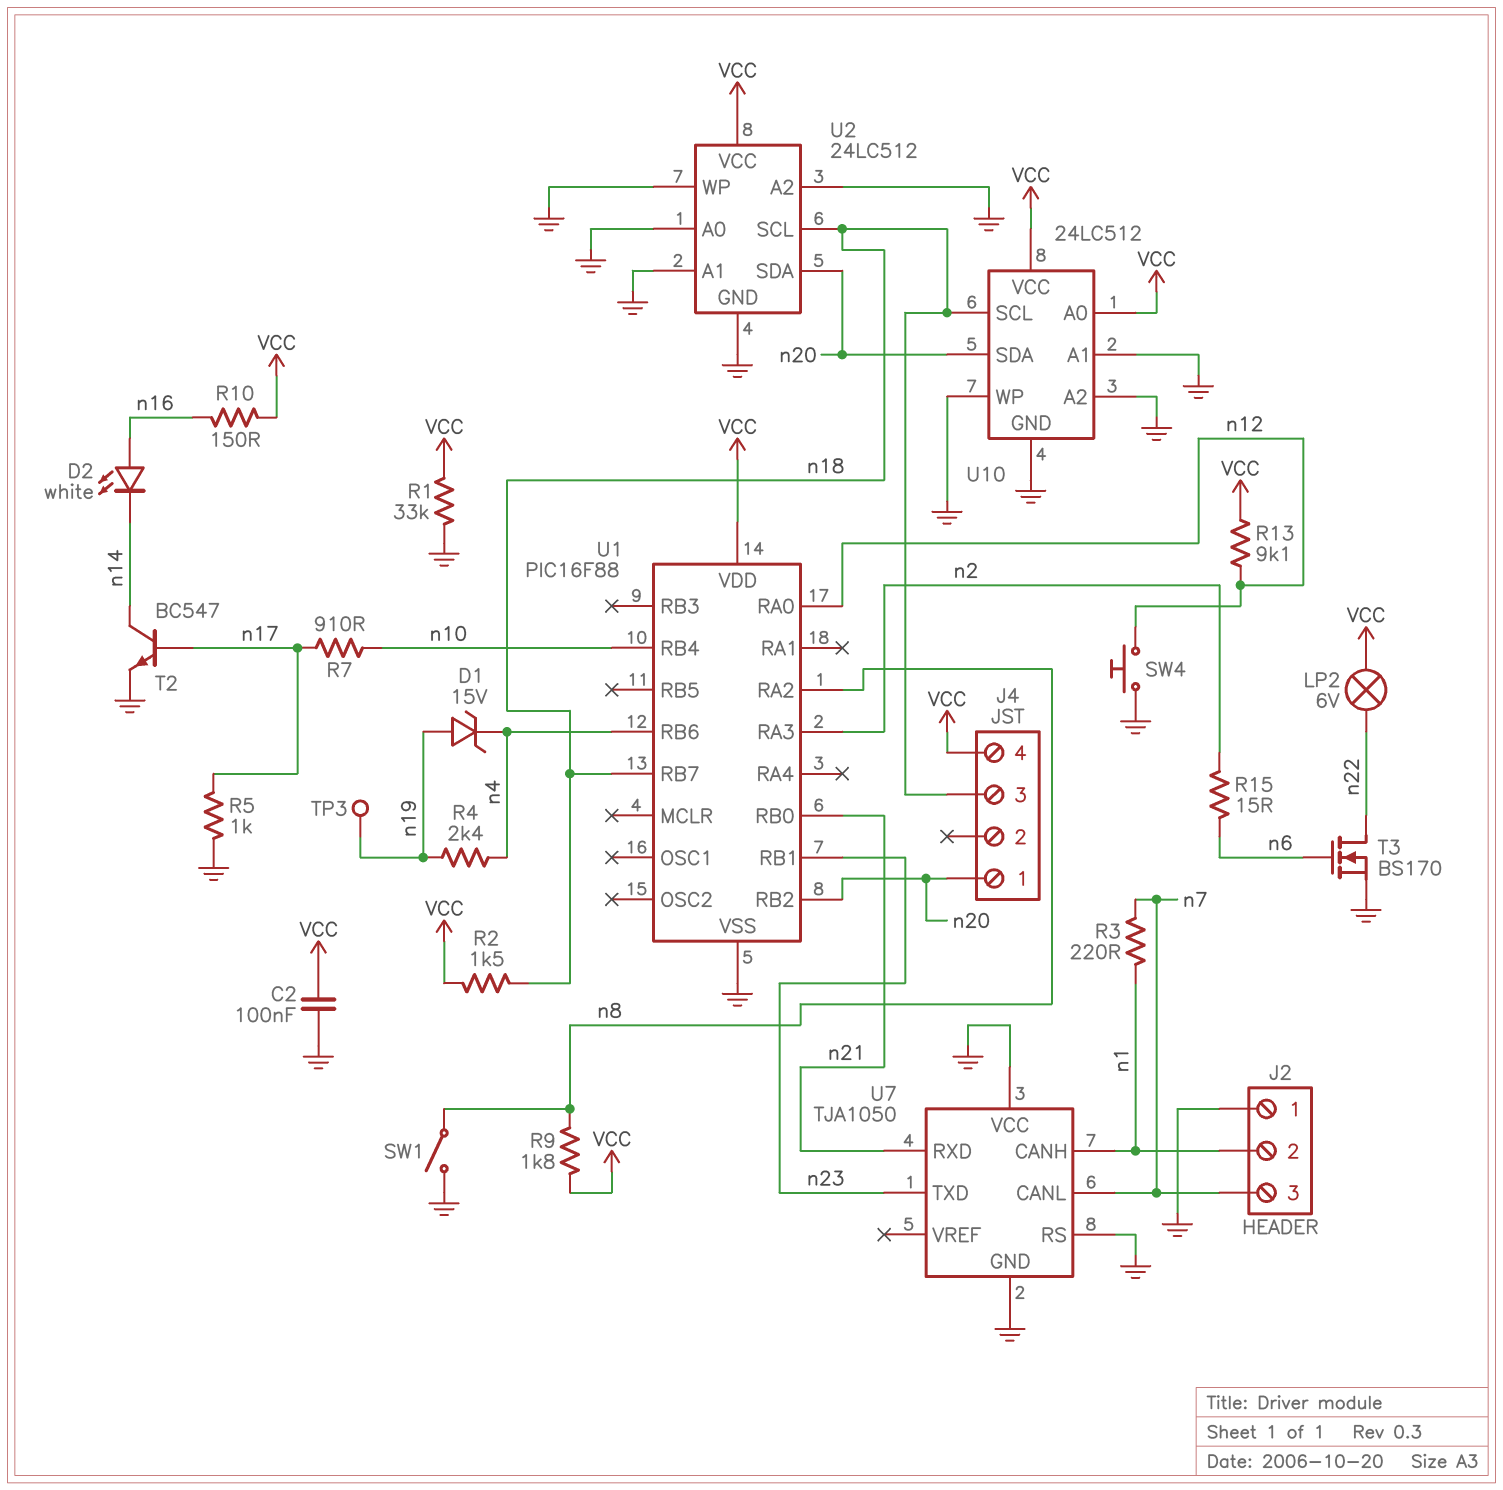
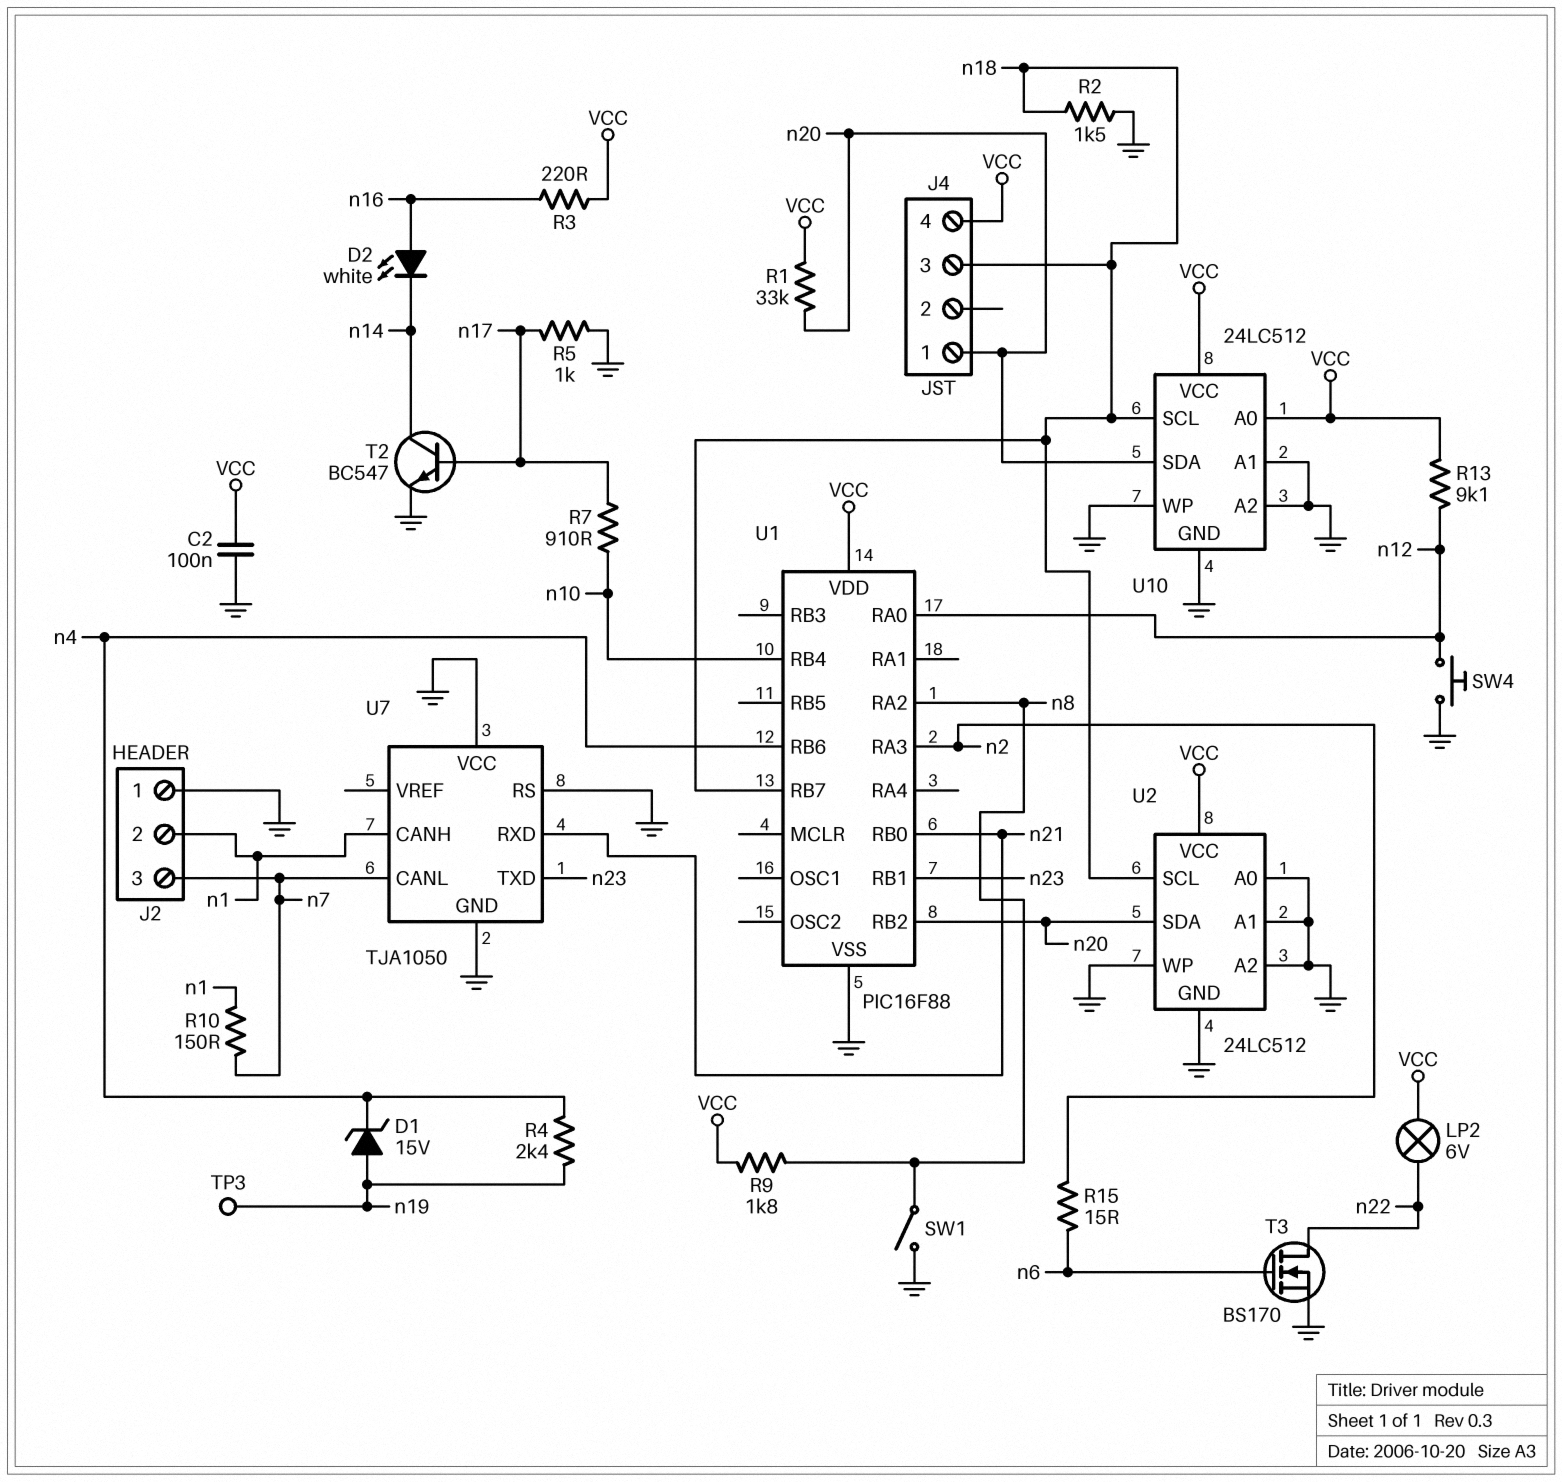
R1: 33k (GND, VCC) -> 33k (VCC, n20)
R2: 1.5k (VCC, n18) -> 1.5k (GND, n18)
R3: 220 (n1, n7) -> 220 (VCC, n16)
R10: 150 (VCC, n16) -> 150 (n1, n7)

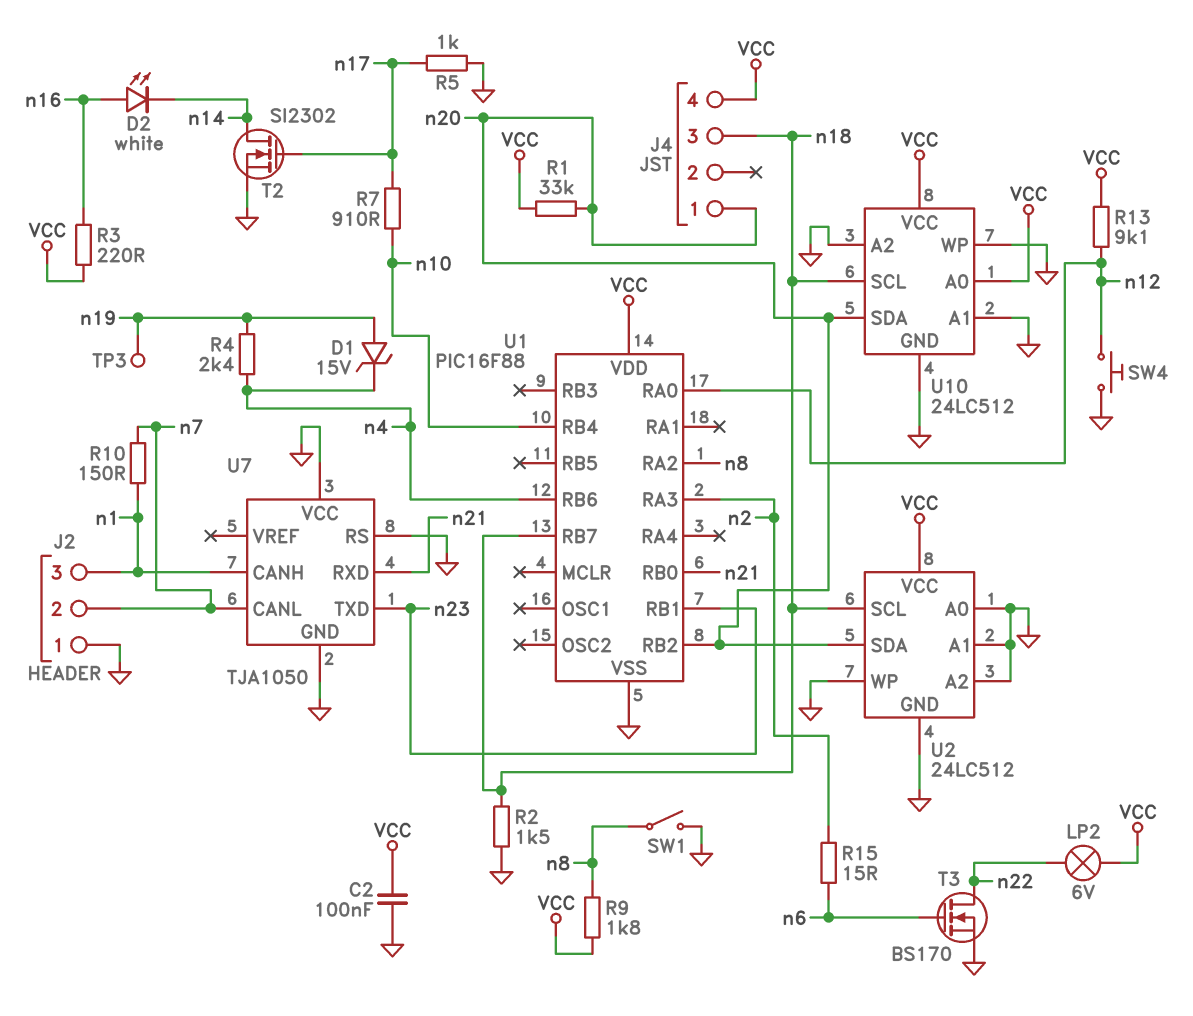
J2 pin 2: n1 -> n7
J2 pin 3: n7 -> n1
T2: NPN BC547 (B n17, C n14, E GND) -> NMOS SI2302 (G n17, D n14, S GND)

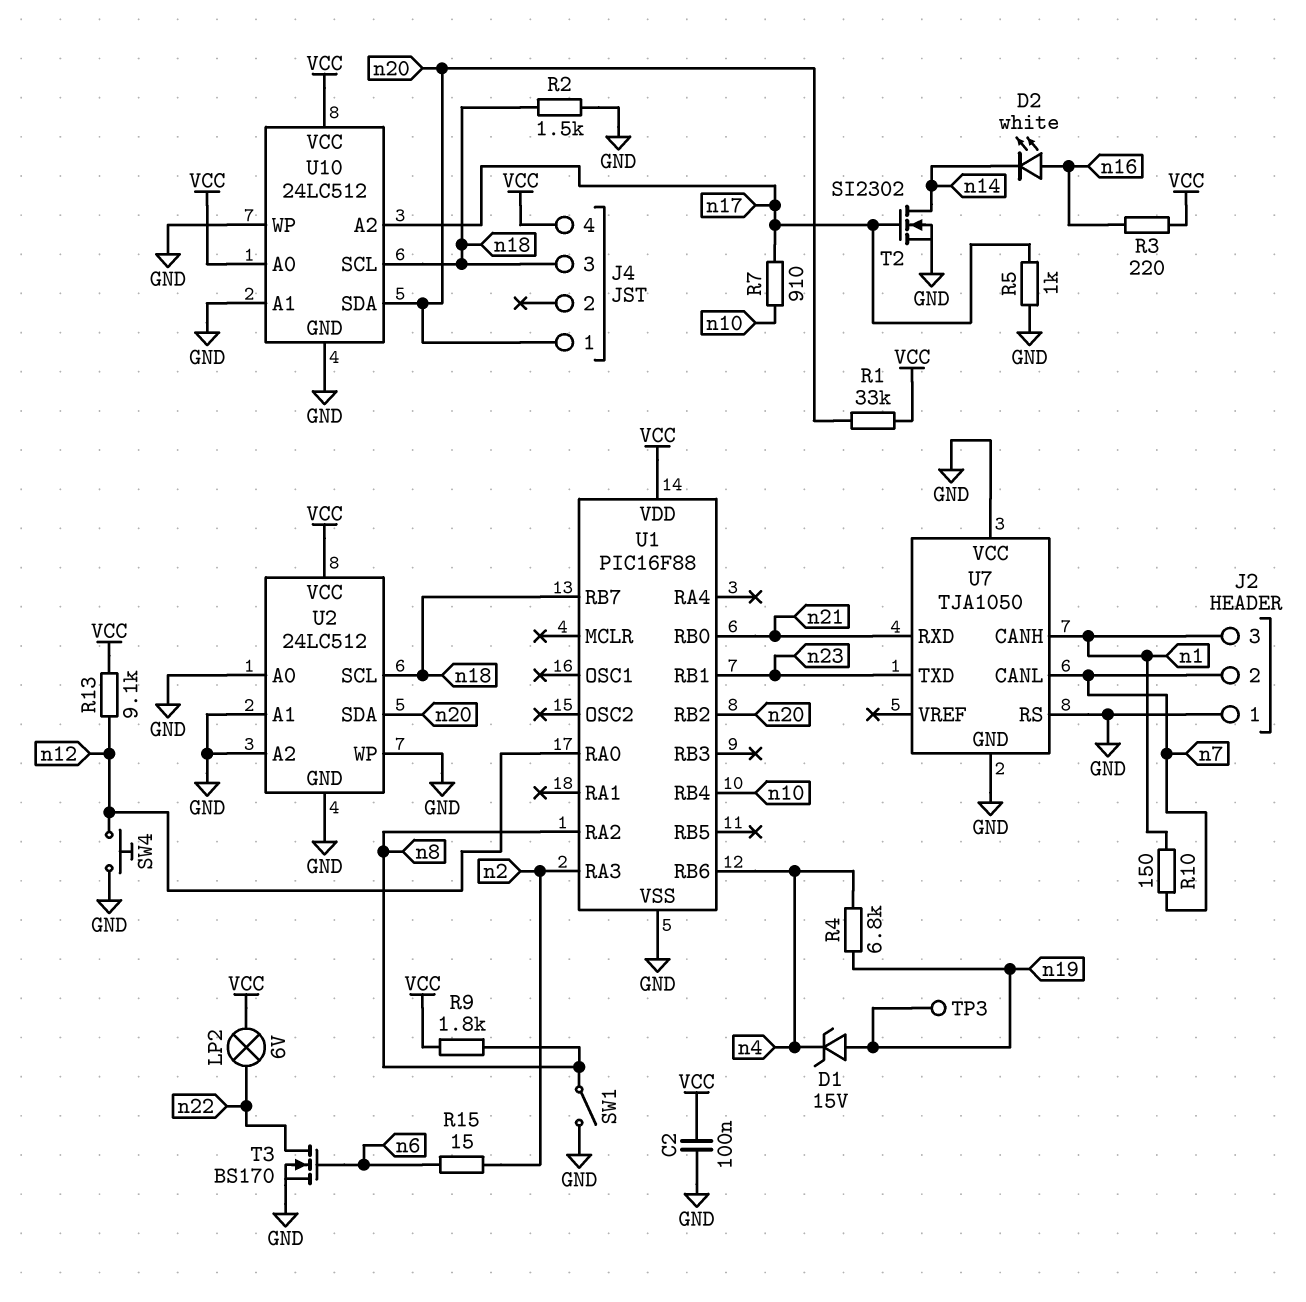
R4: 2.4k (n4, n19) -> 6.8k (n4, n19)
U10 pin A2: GND -> n17

